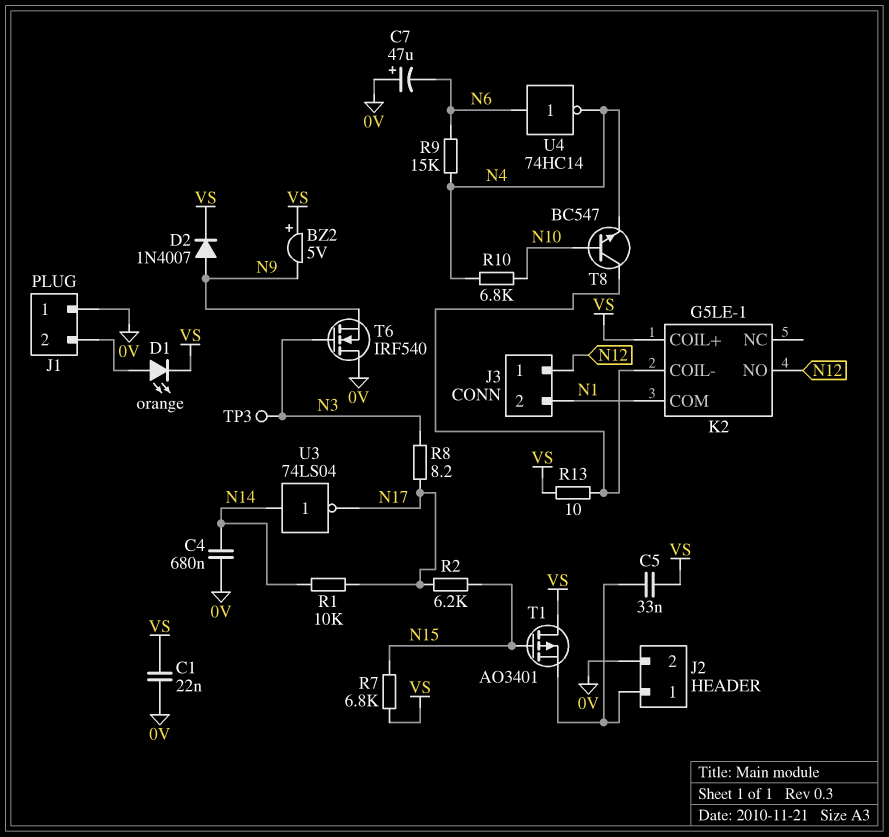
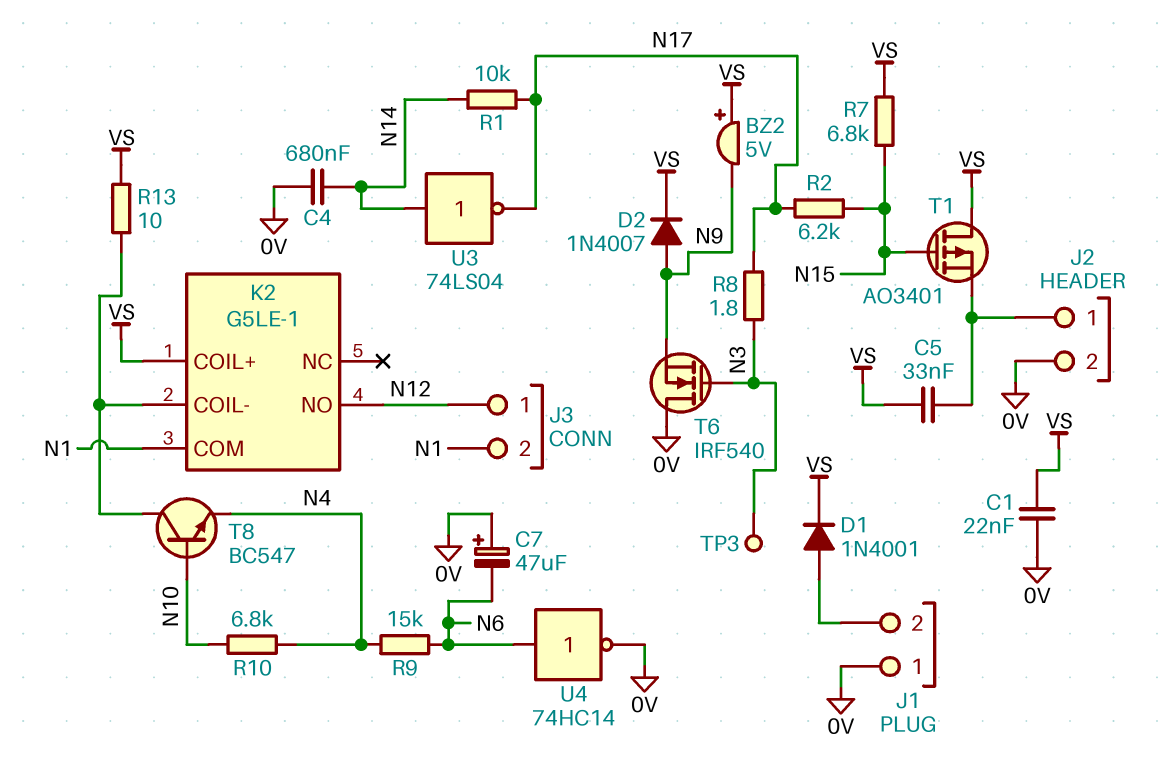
D1: LED orange (A J1/2, K VS) -> diode 1N4001 (A J1/2, K VS)
R8: 8.2 (N3, N17) -> 1.8 (N3, N17)
U4: NOT 74HC14 (in N6, out N4) -> NOT 74HC14 (in N6, out 0V)

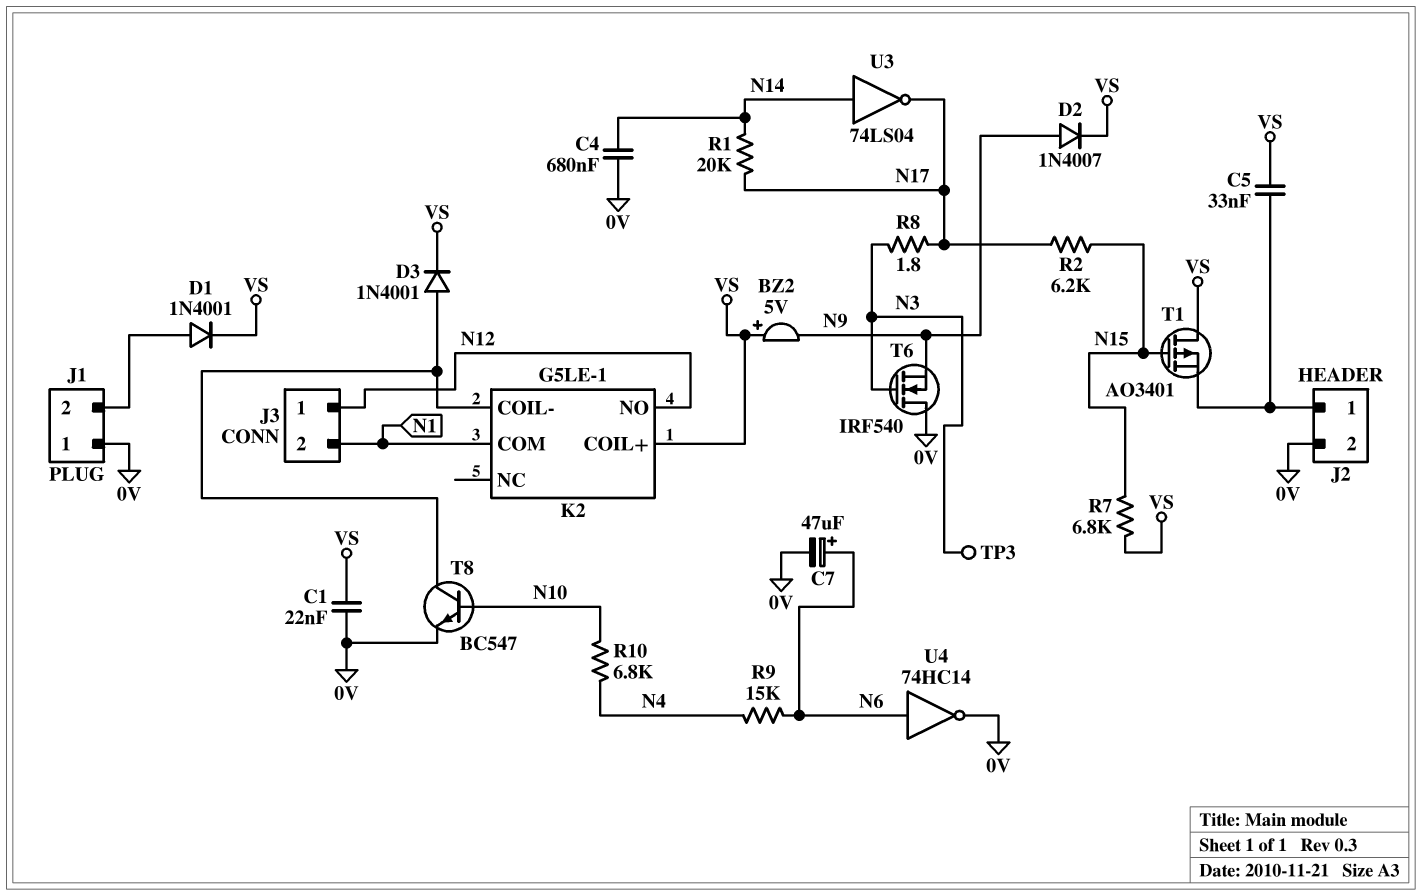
C7: 47uF (plus 0V, minus N6) -> 47uF (plus N6, minus 0V)
D3: none -> diode 1N4001 (A K2/COIL-, K VS)
R1: 10k (N14, N17) -> 20k (N14, N17)
R13: 10 (K2/COIL-, VS) -> none
T8: NPN BC547 (B N10, C K2/COIL-, E N4) -> NPN BC547 (B N10, C K2/COIL-, E 0V)

